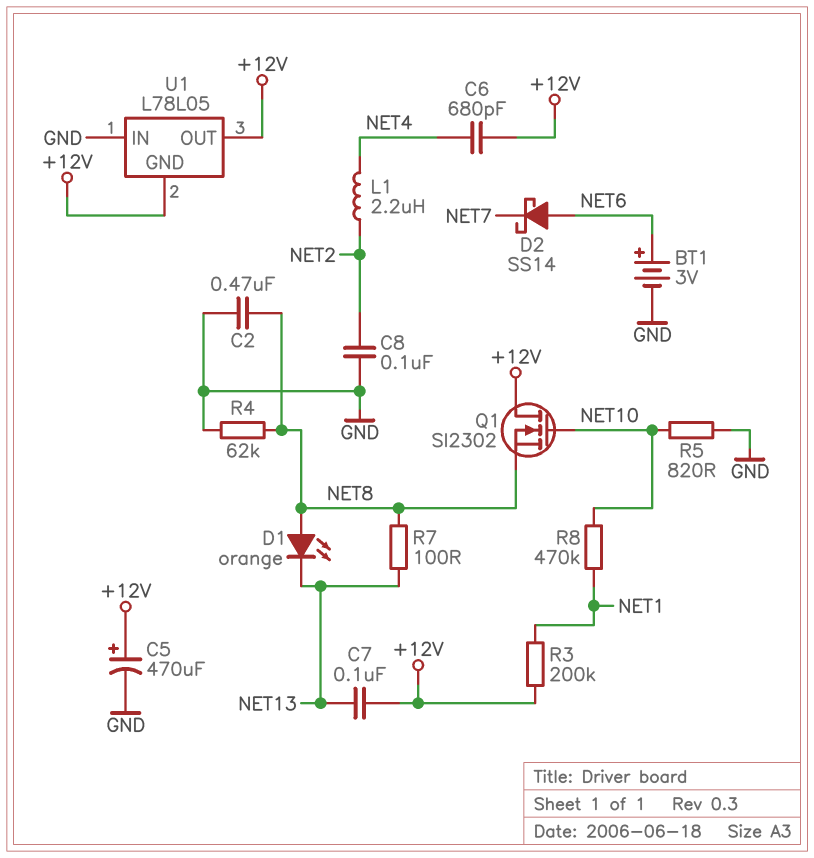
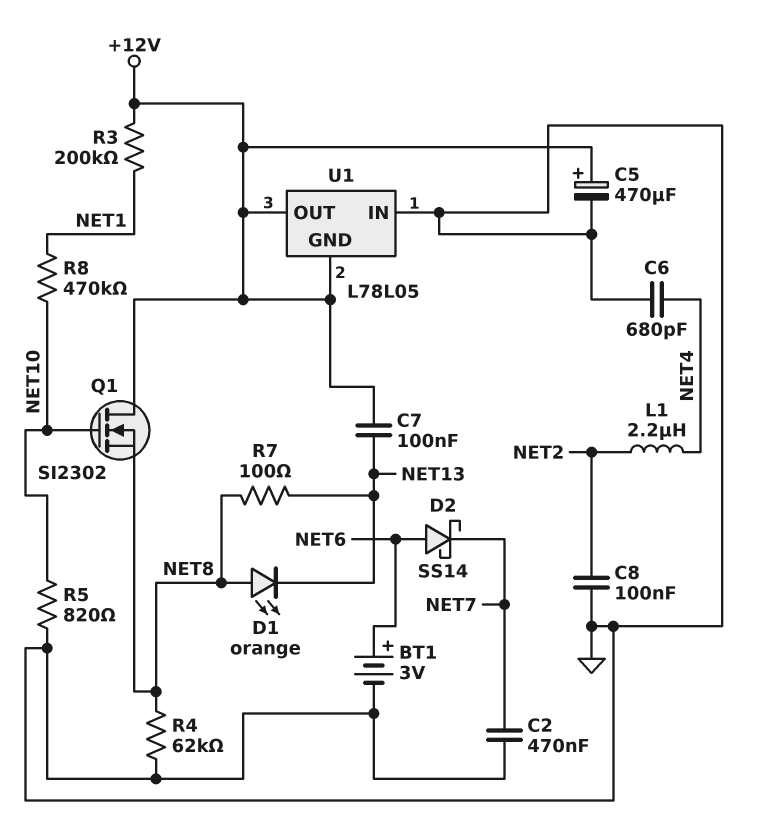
C2: 470nF (GND, NET8) -> 470nF (GND, NET7)
C6: 680pF (+12V, NET4) -> 680pF (GND, NET4)

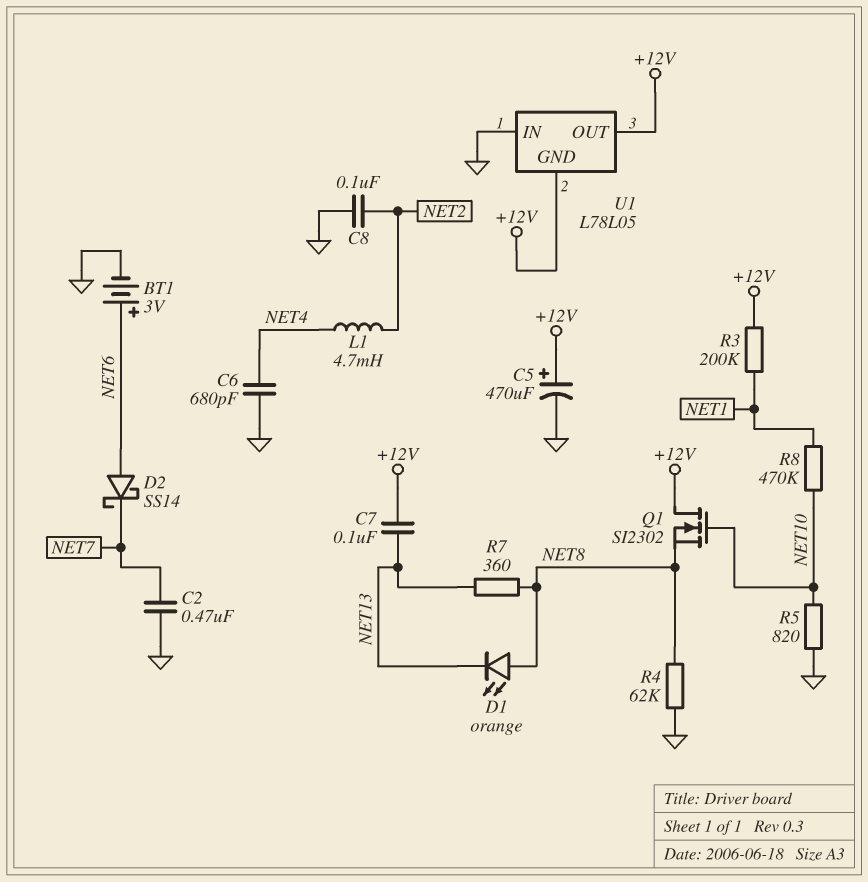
L1: 2.2uH (NET2, NET4) -> 4.7mH (NET2, NET4)
R7: 100 (NET8, NET13) -> 360 (NET8, NET13)

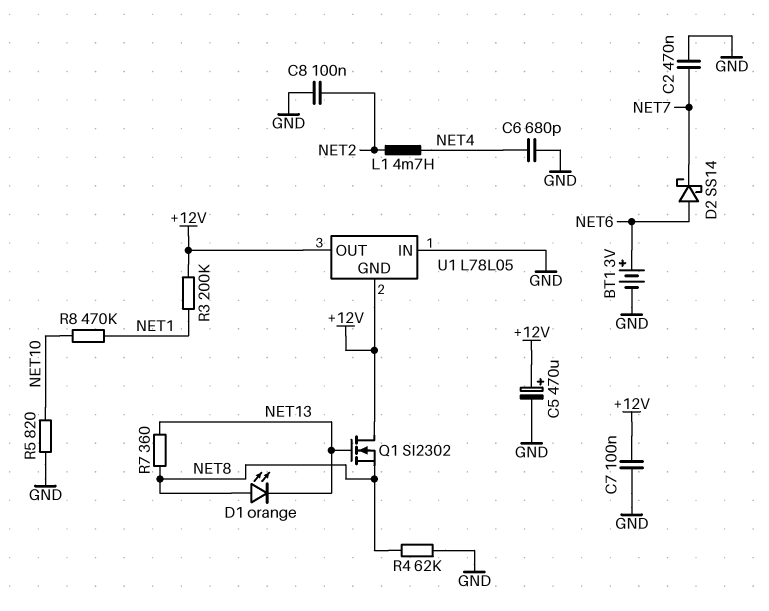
C7: 100nF (+12V, NET13) -> 100nF (+12V, GND)
Q1: NMOS SI2302 (G NET10, D +12V, S NET8) -> NMOS SI2302 (G NET13, D +12V, S NET8)

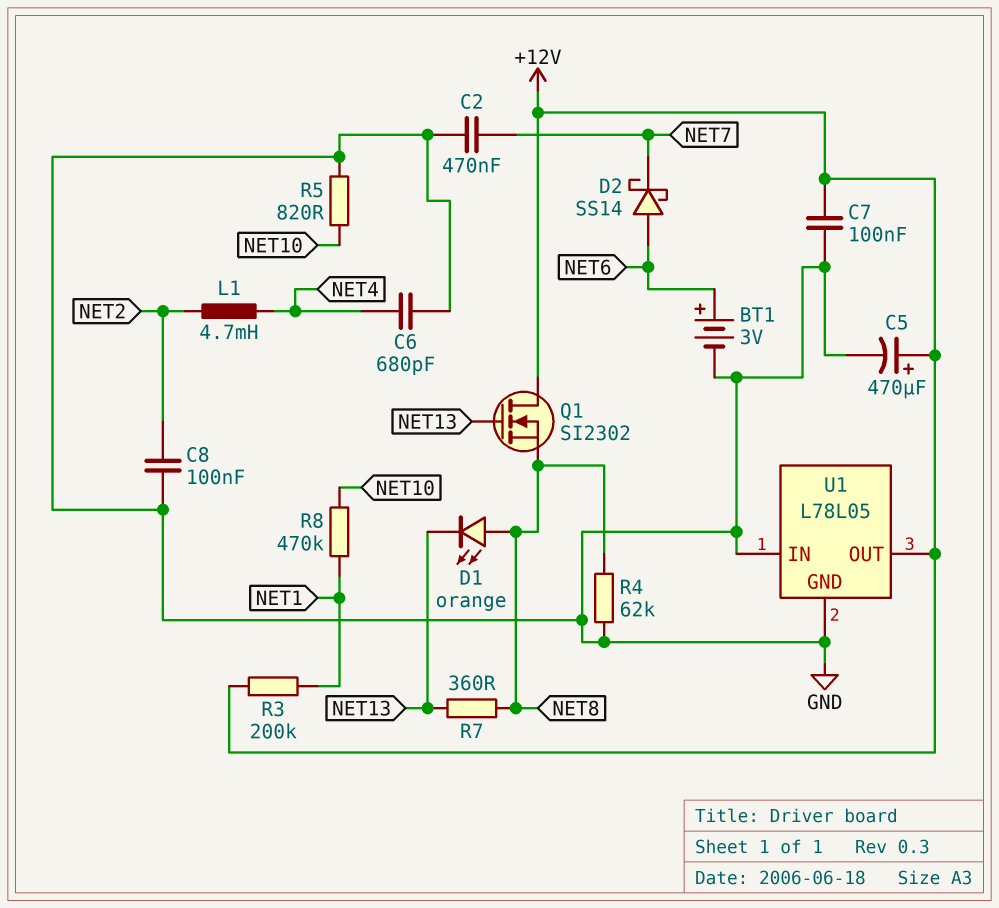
U1 pin GND: +12V -> GND

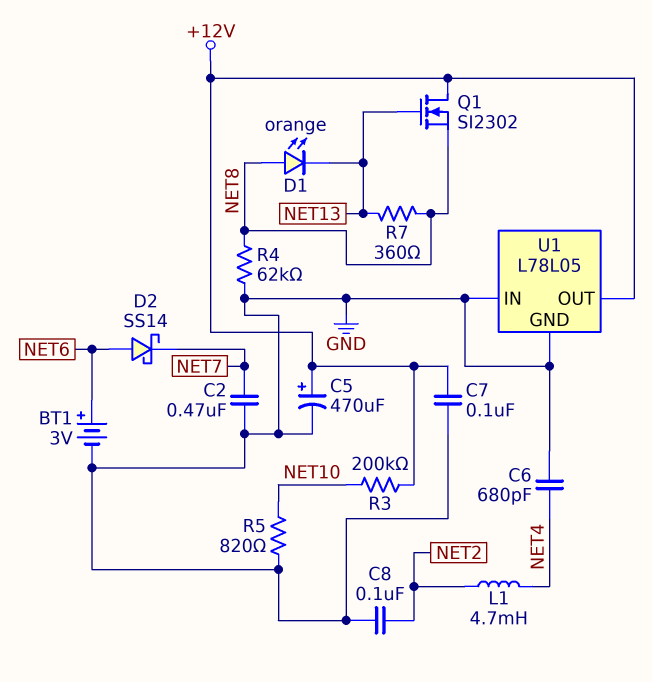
R3: 200k (+12V, NET1) -> 200k (+12V, NET10)
R8: 470k (NET1, NET10) -> none

